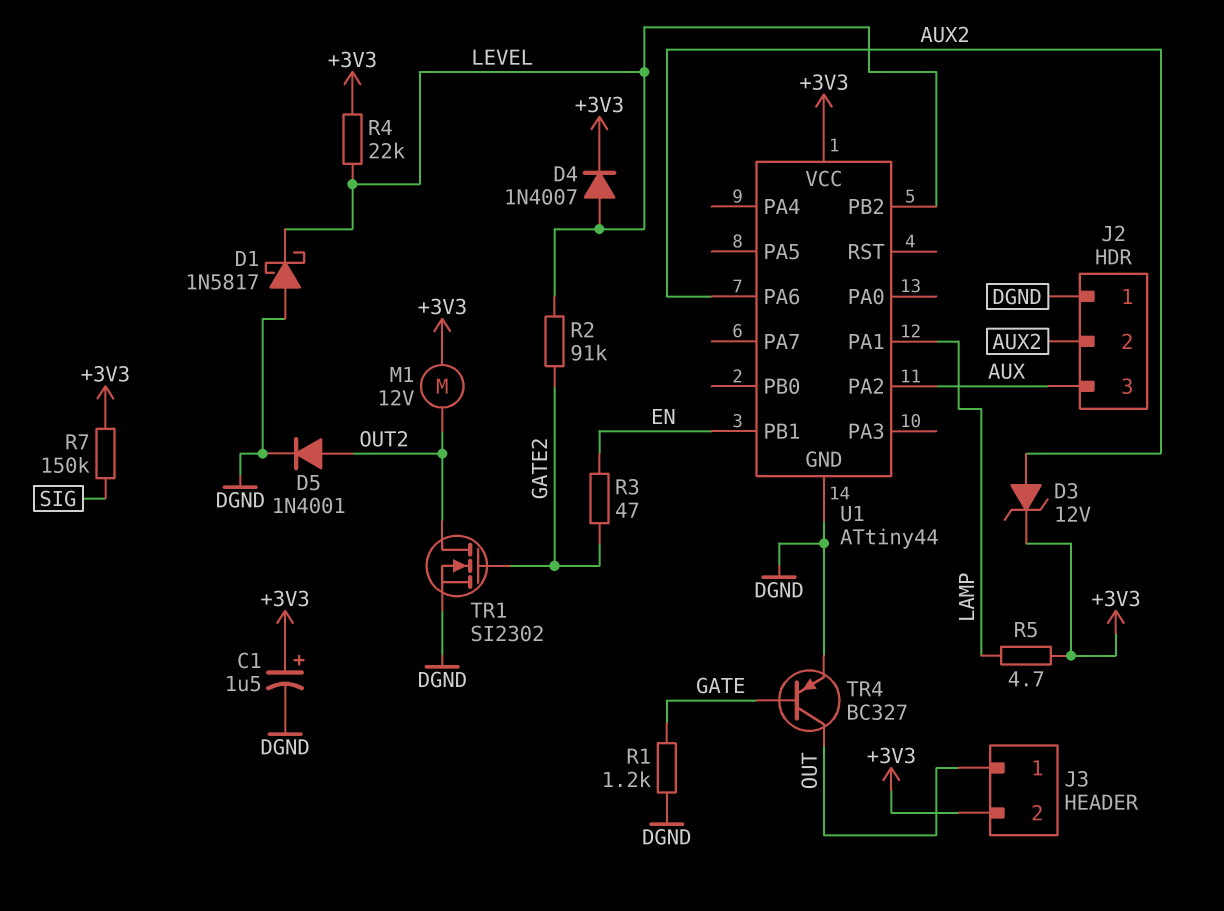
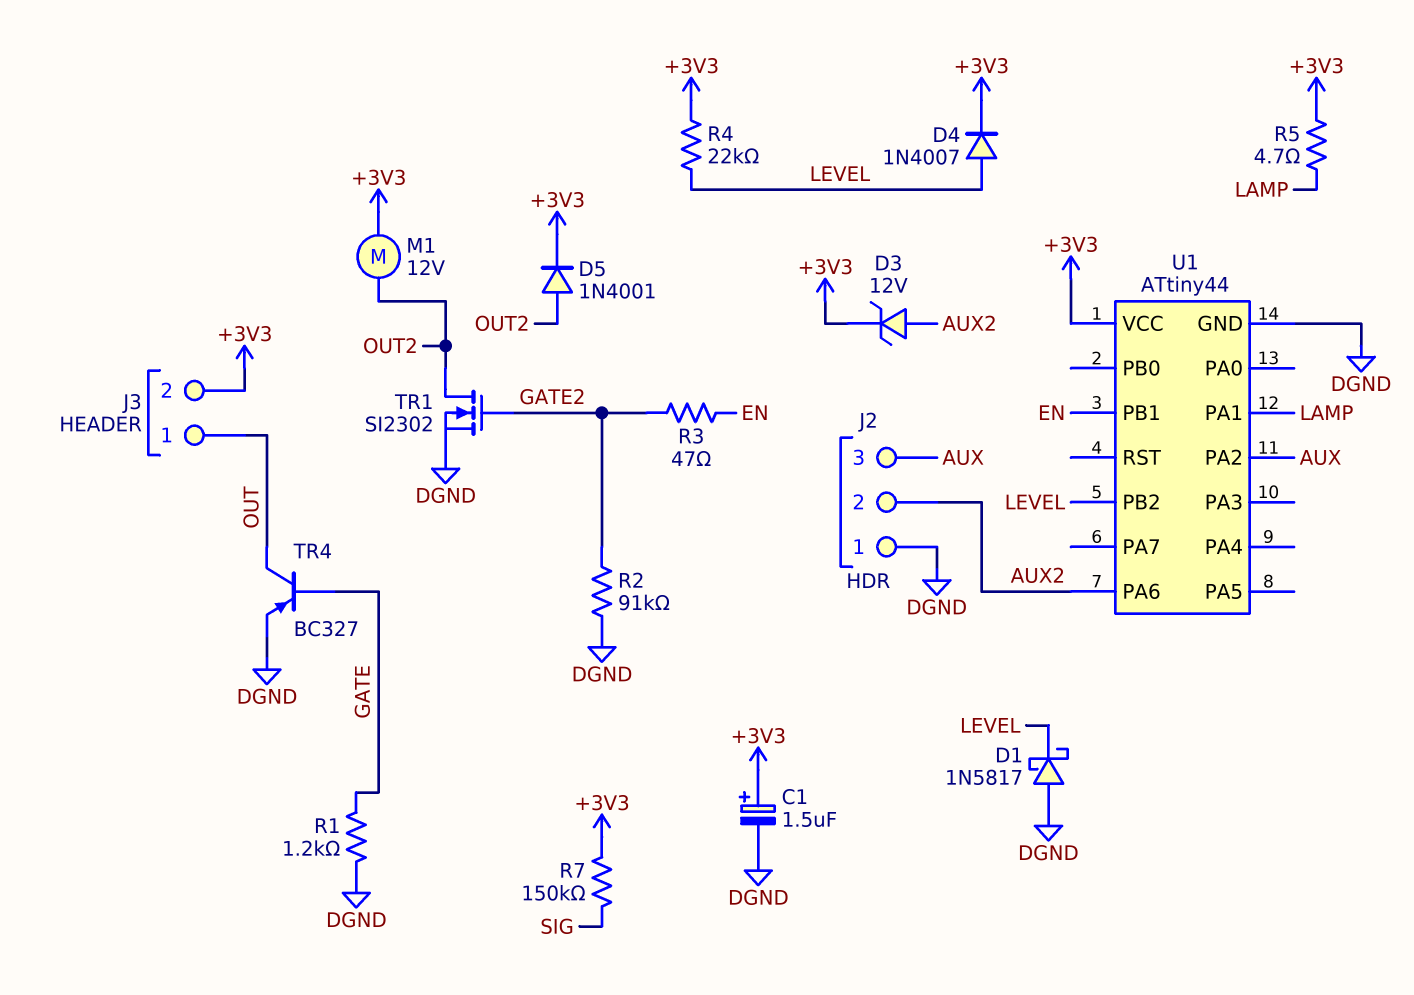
D5: diode 1N4001 (A OUT2, K DGND) -> diode 1N4001 (A OUT2, K +3V3)
R2: 91k (GATE2, LEVEL) -> 91k (DGND, GATE2)

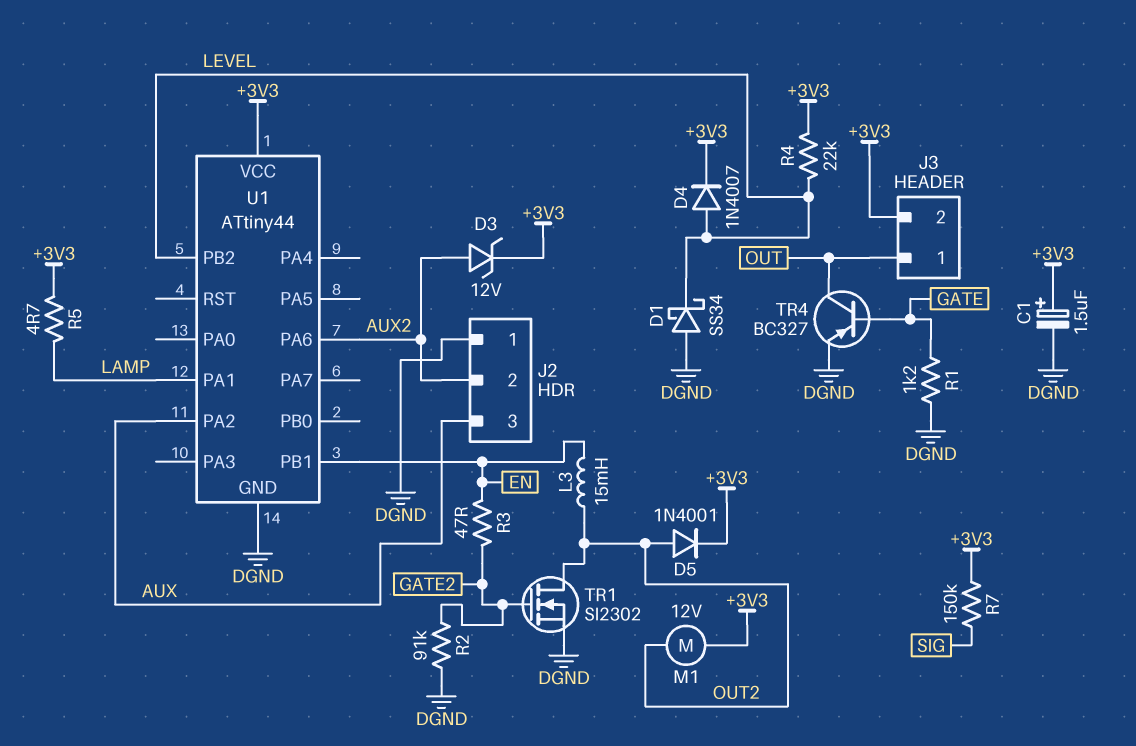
D1: schottky 1N5817 (A DGND, K LEVEL) -> schottky SS34 (A DGND, K LEVEL)
L3: none -> 15mH (EN, OUT2)

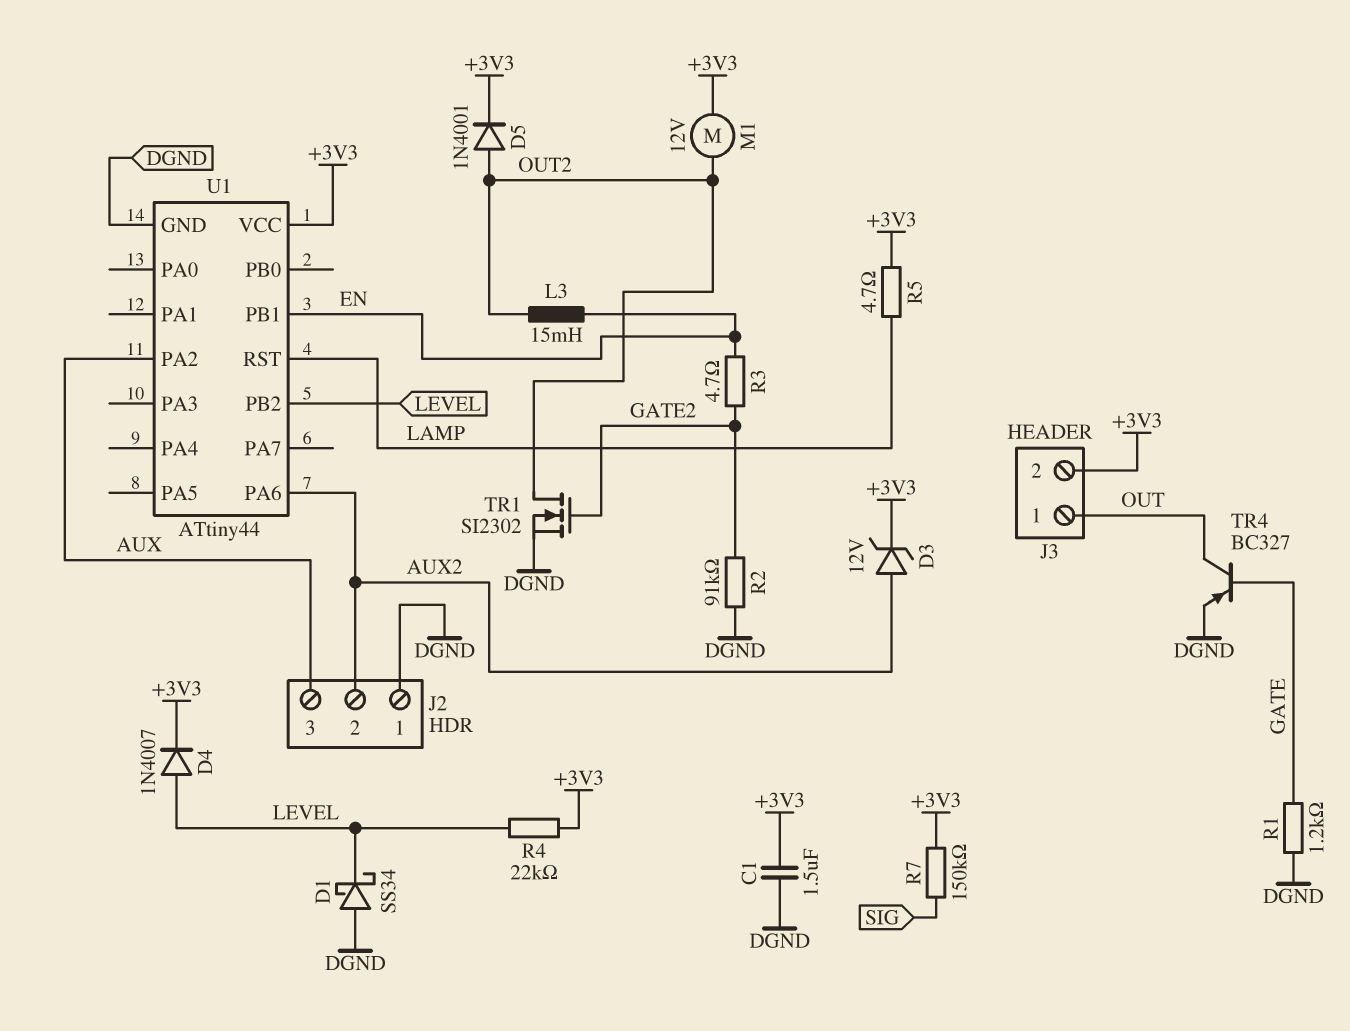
C1: 1.5uF (plus +3V3, minus DGND) -> 1.5uF (+3V3, DGND)
R3: 47 (EN, GATE2) -> 4.7 (EN, GATE2)
U1 pin PA1: LAMP -> none
U1 pin RST: none -> LAMP

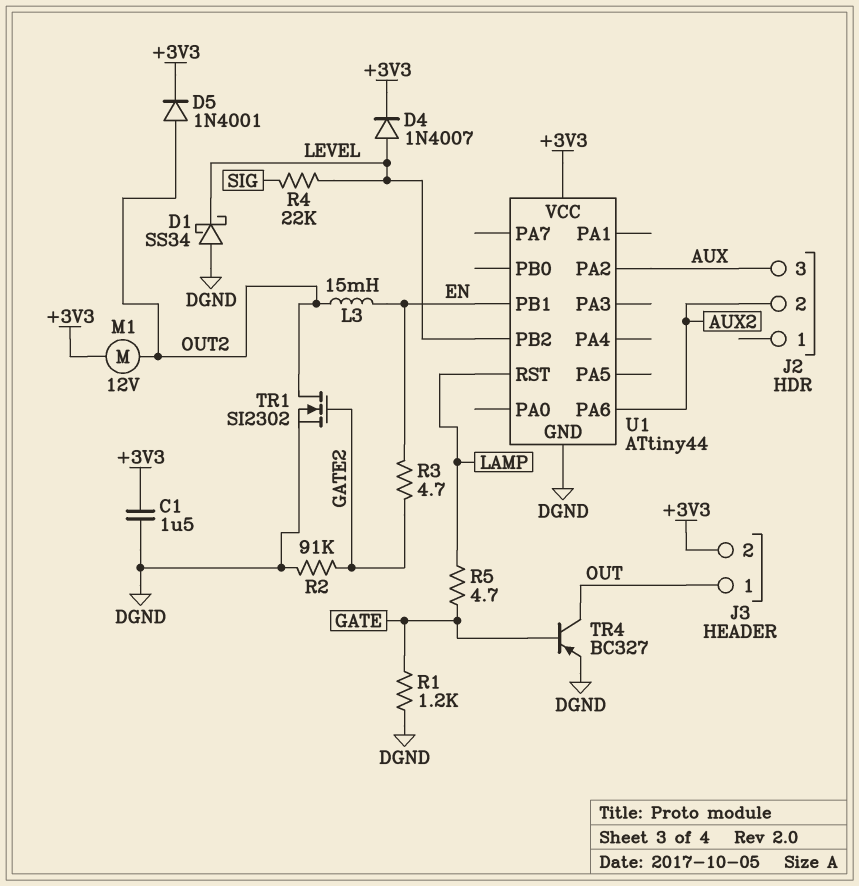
D3: zener 12V (A AUX2, K +3V3) -> none
J2 pin 1: DGND -> none
R4: 22k (+3V3, LEVEL) -> 22k (LEVEL, SIG)
R5: 4.7 (+3V3, LAMP) -> 4.7 (GATE, LAMP)
R7: 150k (+3V3, SIG) -> none

